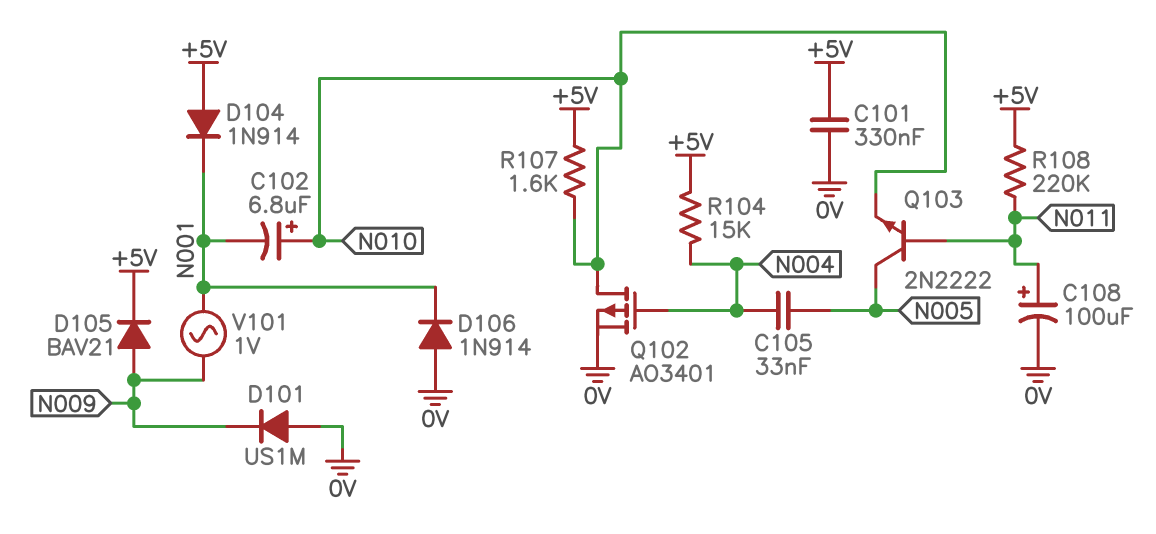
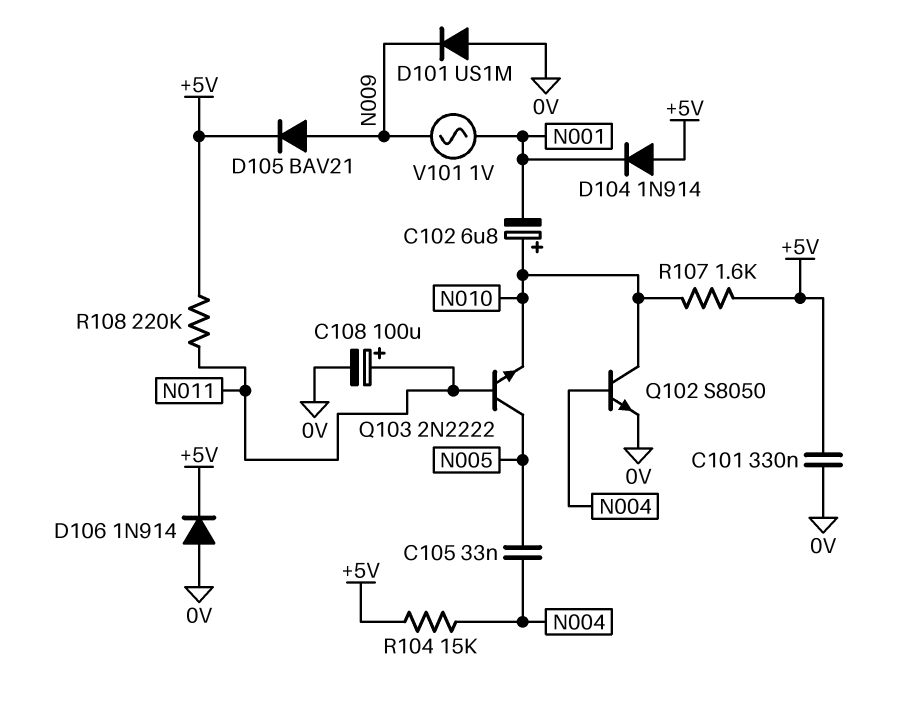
D106: diode 1N914 (A 0V, K N001) -> diode 1N914 (A 0V, K +5V)
Q102: PMOS AO3401 (G N004, D N010, S 0V) -> NPN S8050 (B N004, C N010, E 0V)

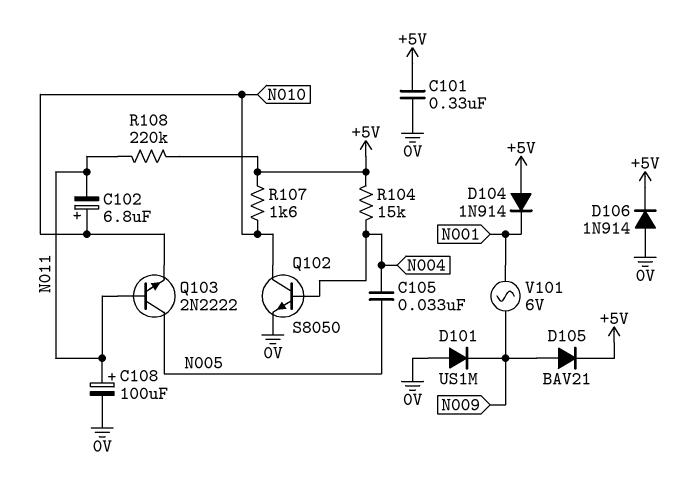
C102: 6.8uF (plus N010, minus N001) -> 6.8uF (plus N010, minus N011)
V101: AC 1V (N001, N009) -> AC 6V (N001, N009)

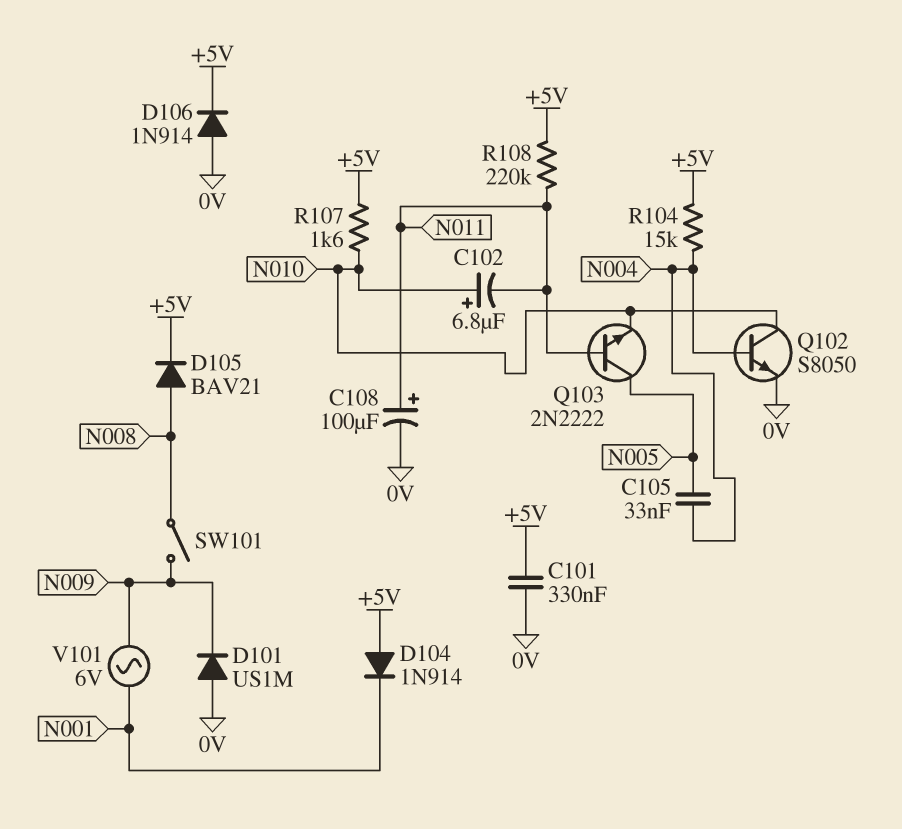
D105: diode BAV21 (A N009, K +5V) -> diode BAV21 (A N008, K +5V)
SW101: none -> switch (N008, N009)

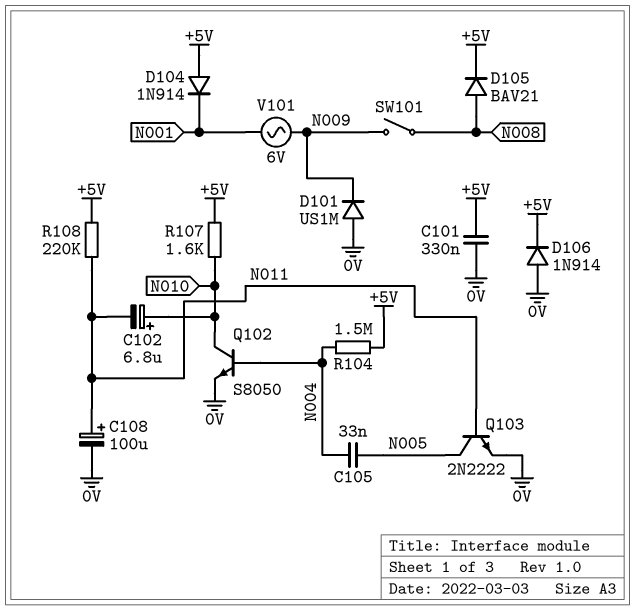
Q103: NPN 2N2222 (B N011, C N005, E N010) -> NPN 2N2222 (B N011, C N005, E 0V)
R104: 15k (+5V, N004) -> 1.5M (+5V, N004)

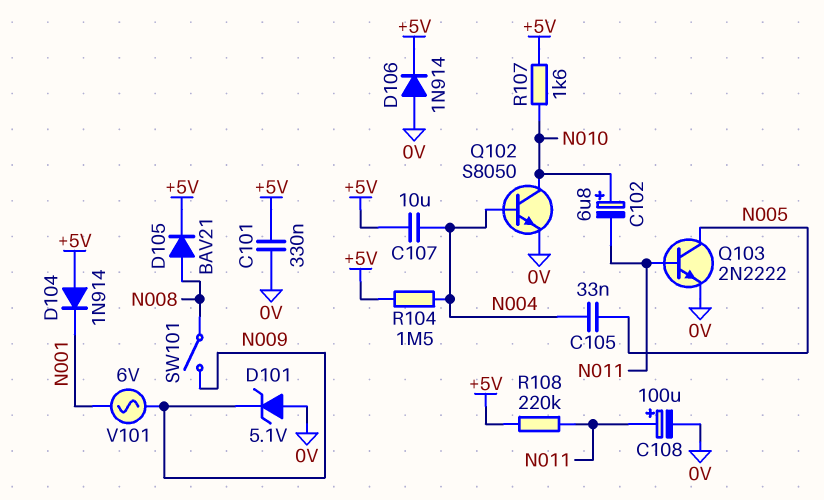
C107: none -> 10uF (+5V, N004)
D101: diode US1M (A 0V, K N009) -> zener 5.1V (A 0V, K N009)

